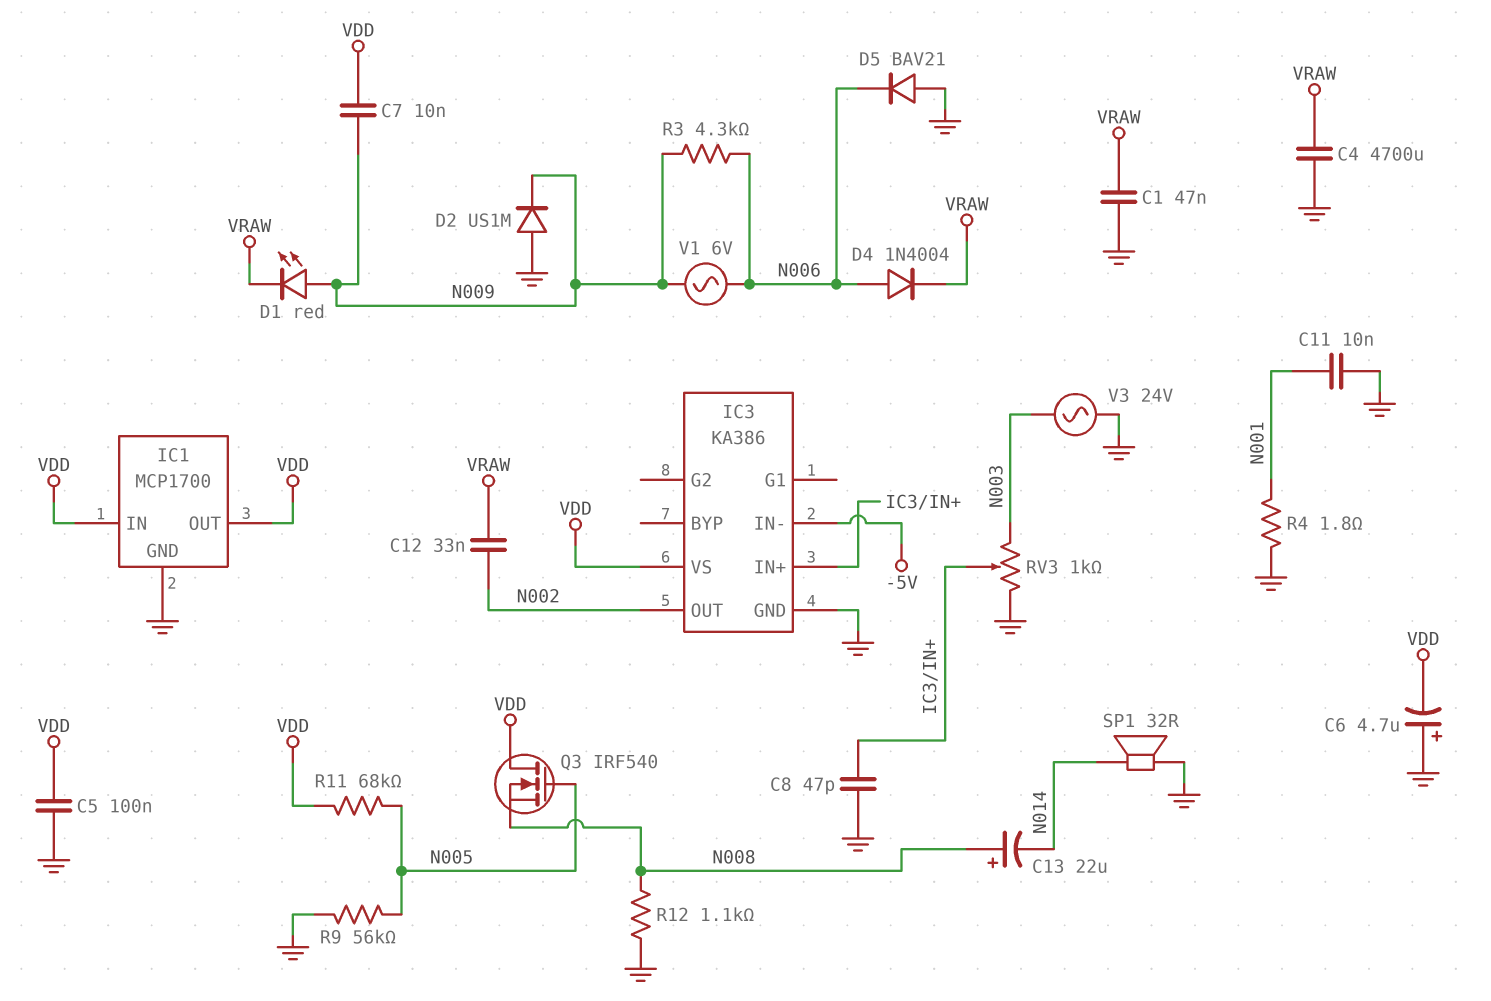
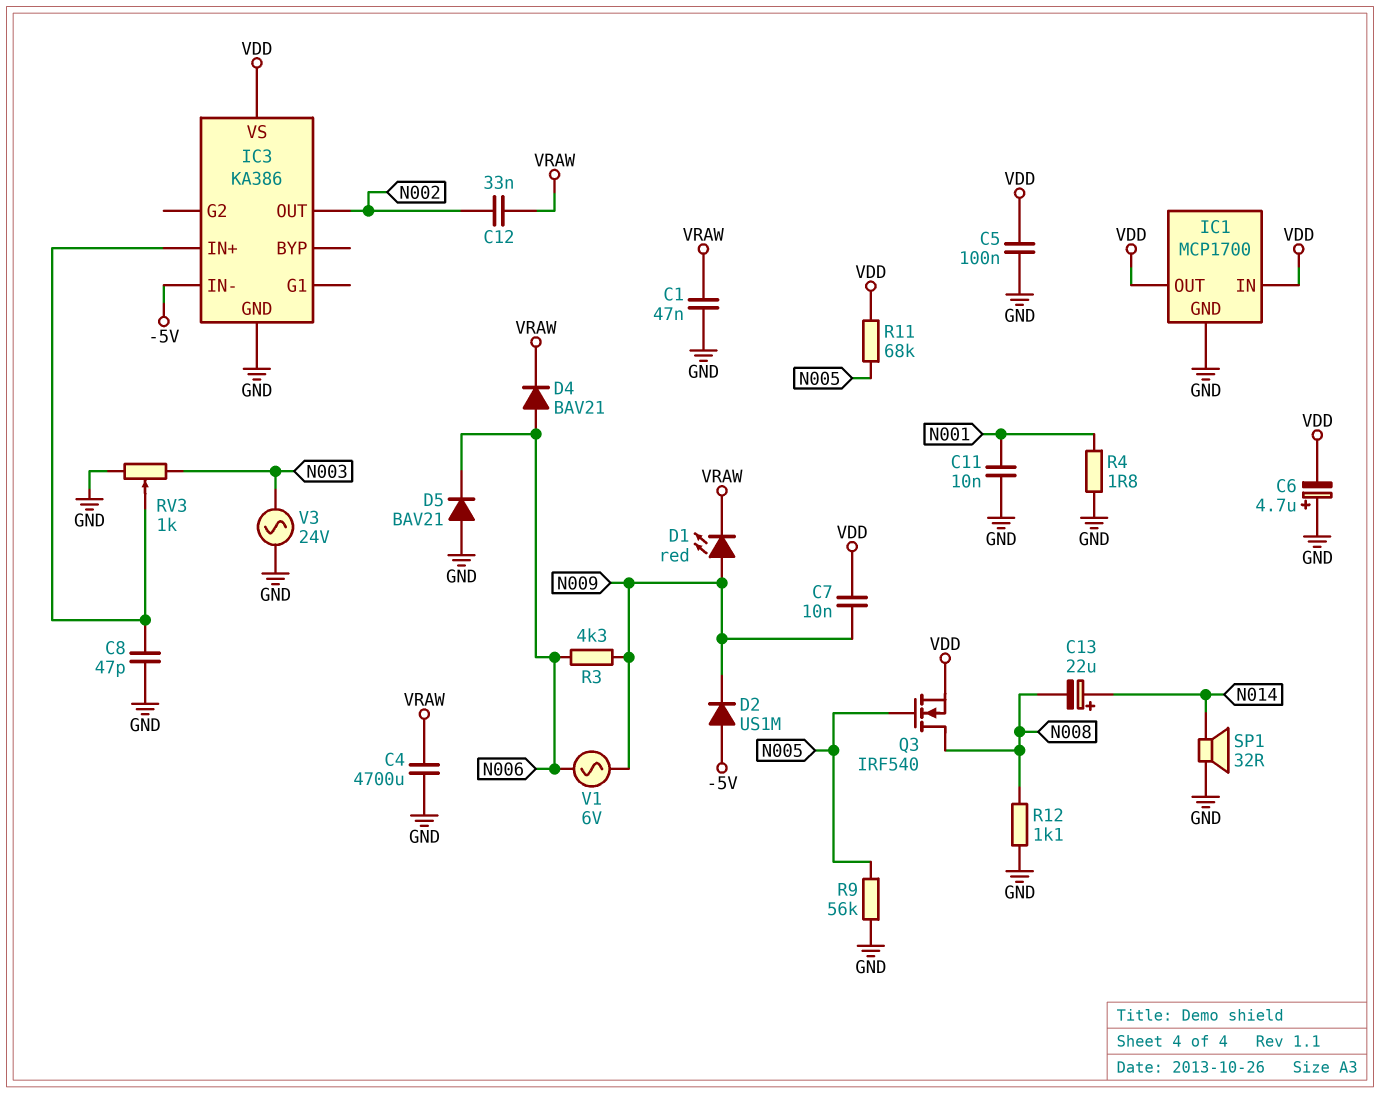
C13: 22uF (plus N008, minus N014) -> 22uF (plus N014, minus N008)
D2: diode US1M (A GND, K N009) -> diode US1M (A -5V, K N009)
D4: diode 1N4004 (A N006, K VRAW) -> diode BAV21 (A N006, K VRAW)
Q3: NMOS IRF540 (G N005, D VDD, S N008) -> NMOS IRF540 (G N005, D N008, S VDD)

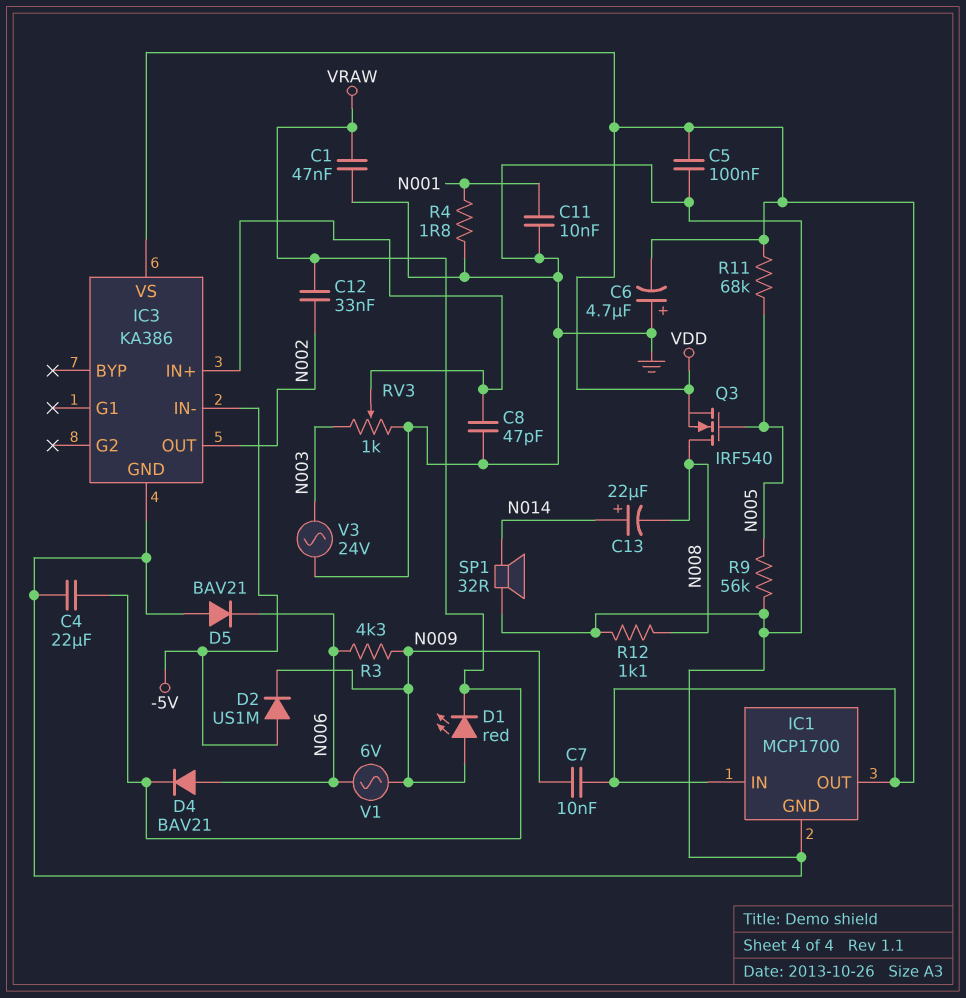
C4: 4700uF (GND, VRAW) -> 22uF (GND, VRAW)

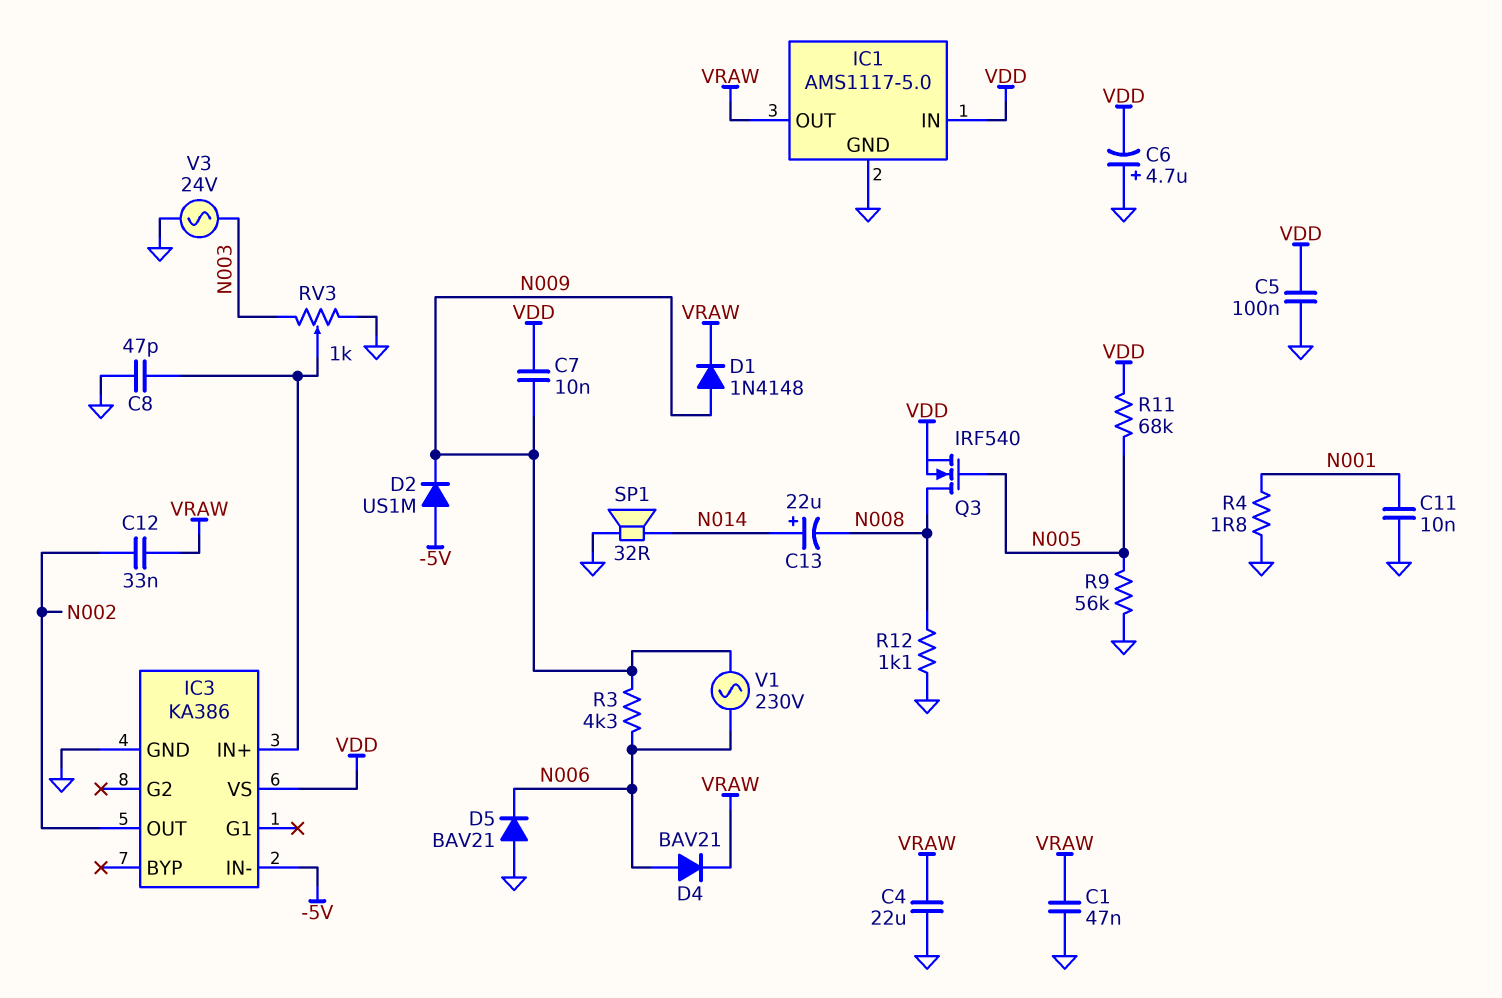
D1: LED red (A N009, K VRAW) -> diode 1N4148 (A N009, K VRAW)
IC1: MCP1700 -> AMS1117-5.0
IC1 pin OUT: VDD -> VRAW
V1: AC 6V (N006, N009) -> AC 230V (N006, N009)

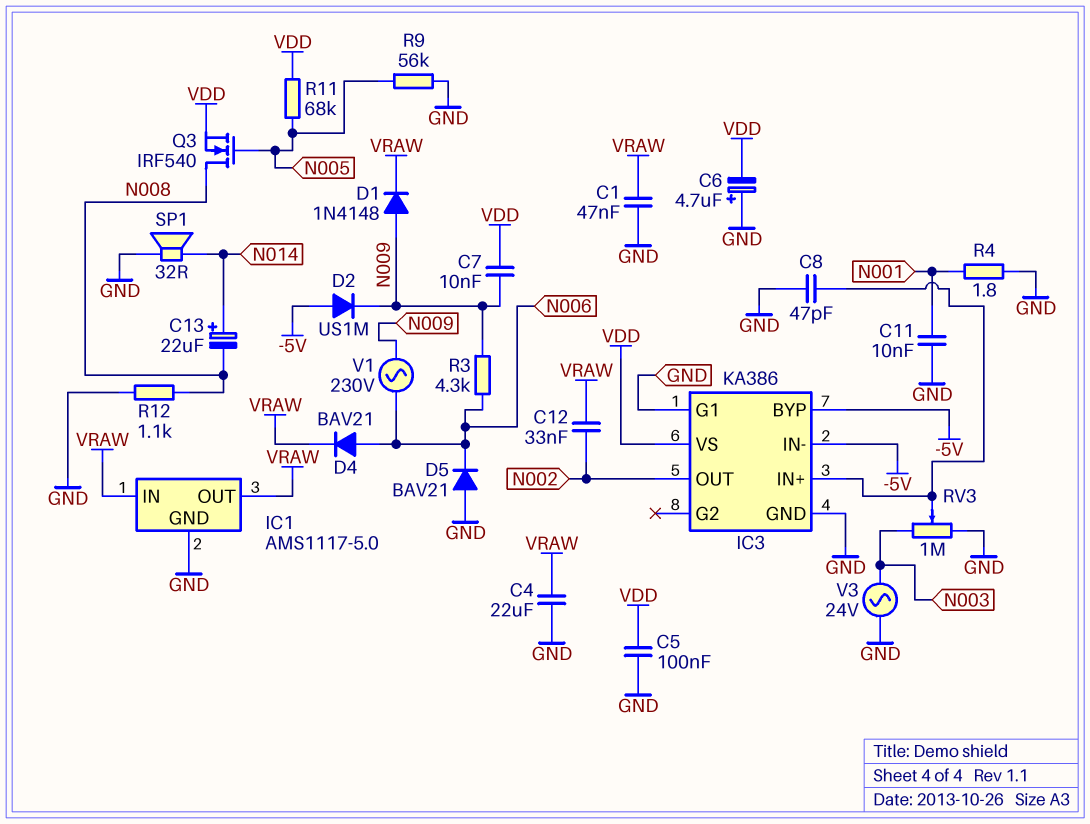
IC1 pin IN: VDD -> VRAW
IC3 pin BYP: none -> -5V
IC3 pin G1: none -> GND
RV3: 1k (GND, N003, wiper IC3/IN+) -> 1M (GND, N003, wiper IC3/IN+)

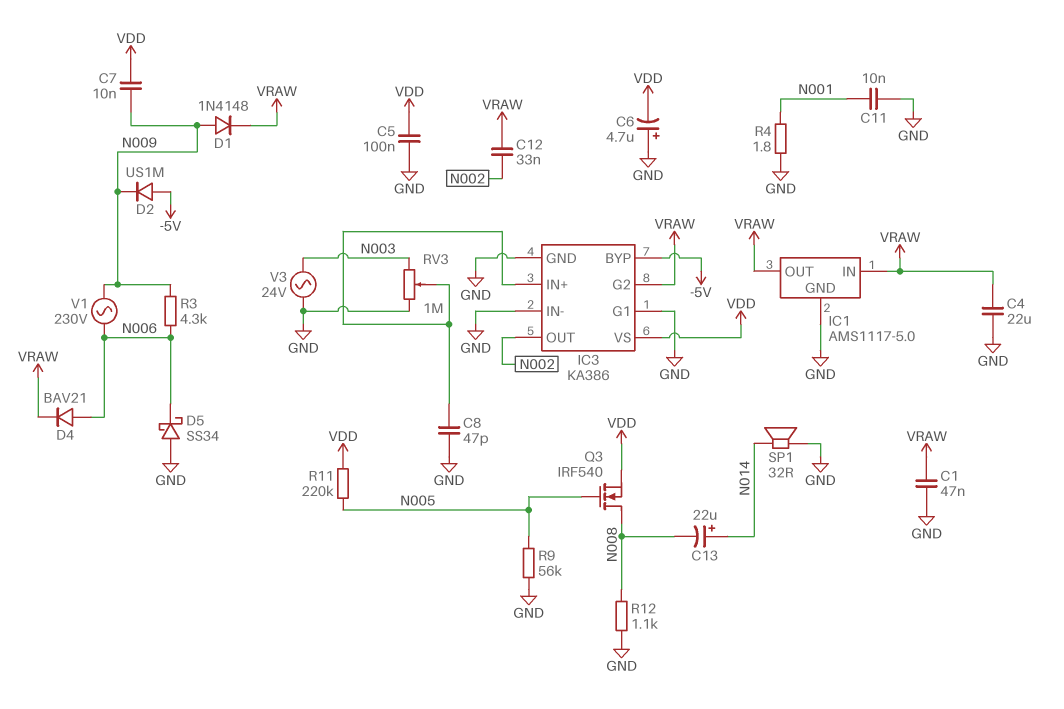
D5: diode BAV21 (A GND, K N006) -> schottky SS34 (A GND, K N006)
IC3 pin G2: none -> VRAW
IC3 pin IN-: -5V -> GND
R11: 68k (N005, VDD) -> 220k (N005, VDD)

